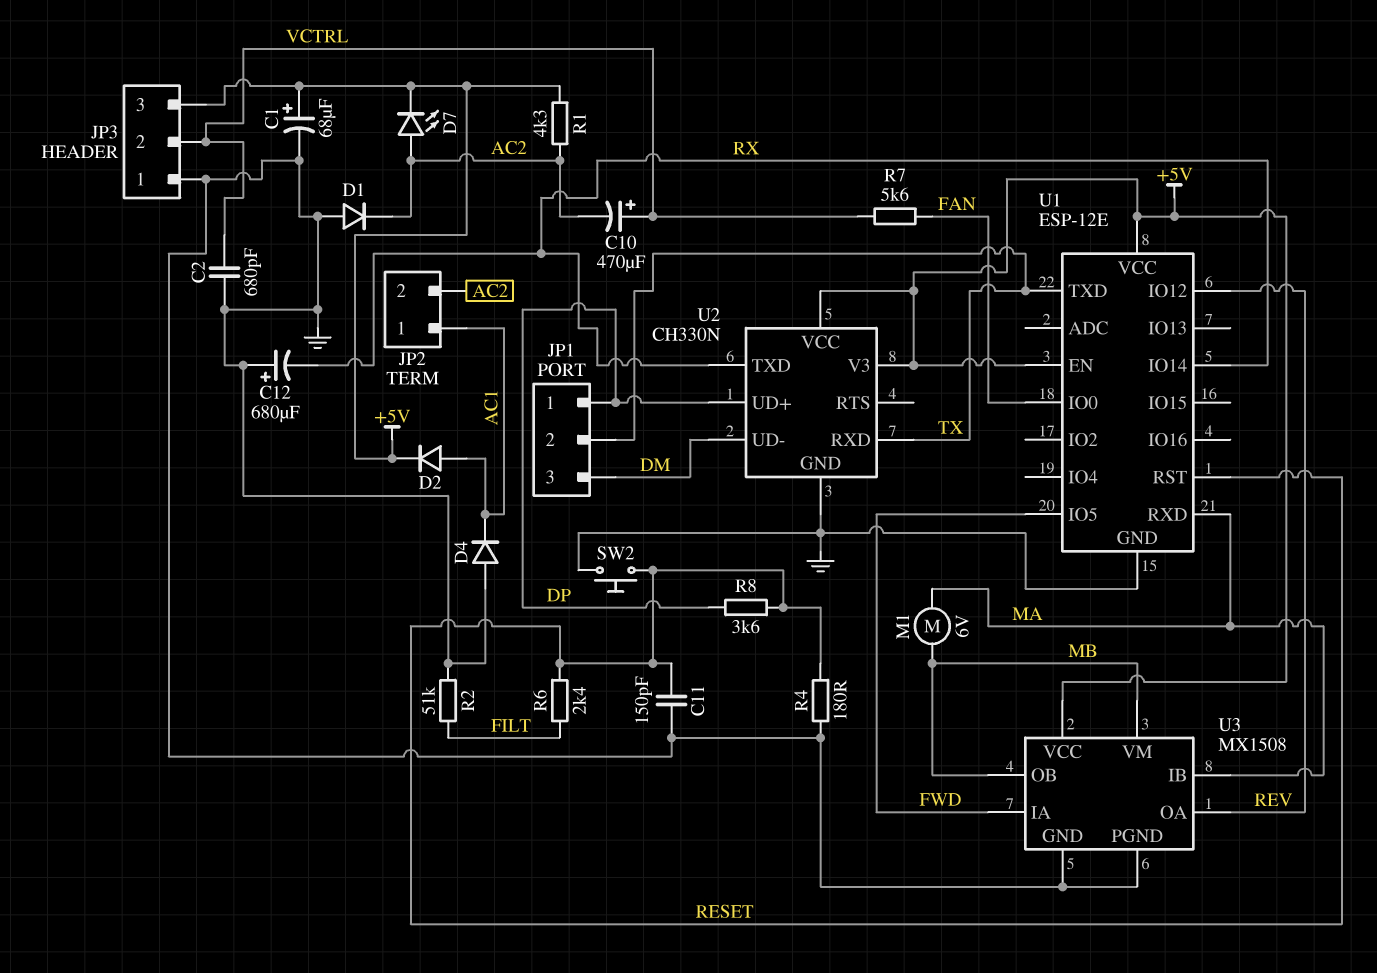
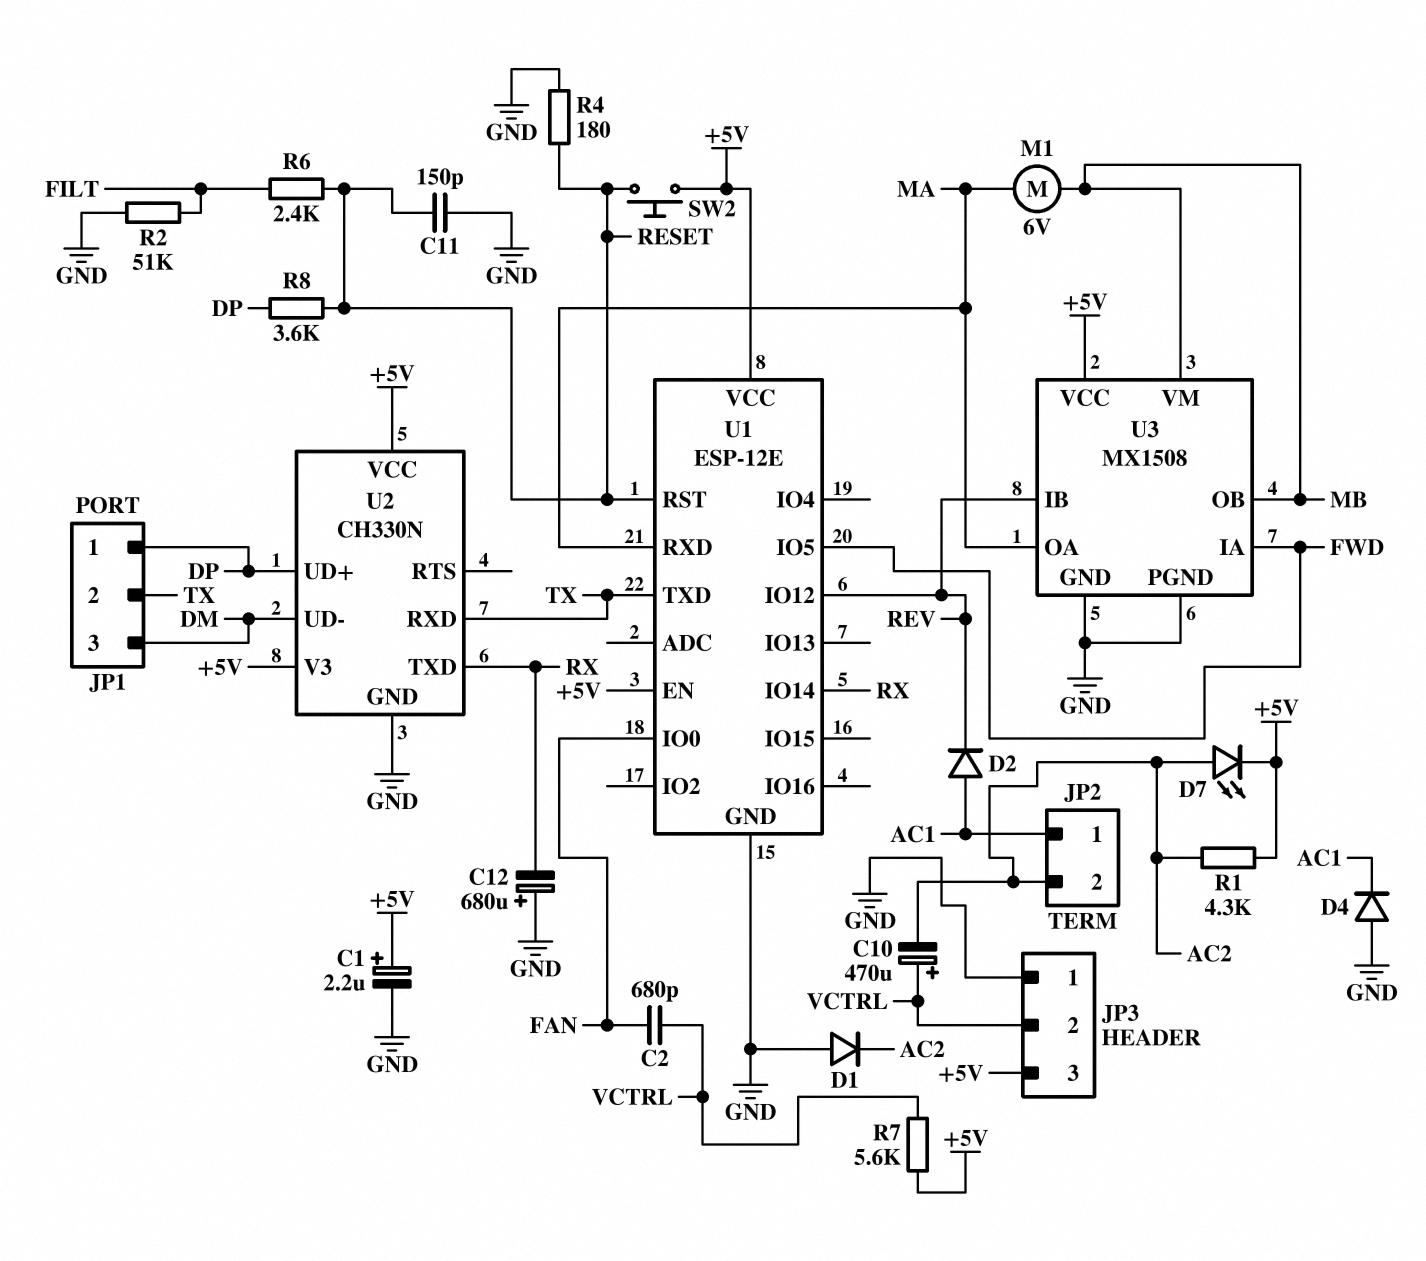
C1: 68uF (plus +5V, minus GND) -> 2.2uF (plus +5V, minus GND)
C2: 680pF (GND, VCTRL) -> 680pF (FAN, VCTRL)
D2: diode (A AC1, K +5V) -> diode (A AC1, K REV)
R7: 5.6k (FAN, VCTRL) -> 5.6k (+5V, VCTRL)
SW2: button (GND, RESET) -> button (+5V, RESET)
U3 pin IB: MA -> REV
U3 pin OA: REV -> MA

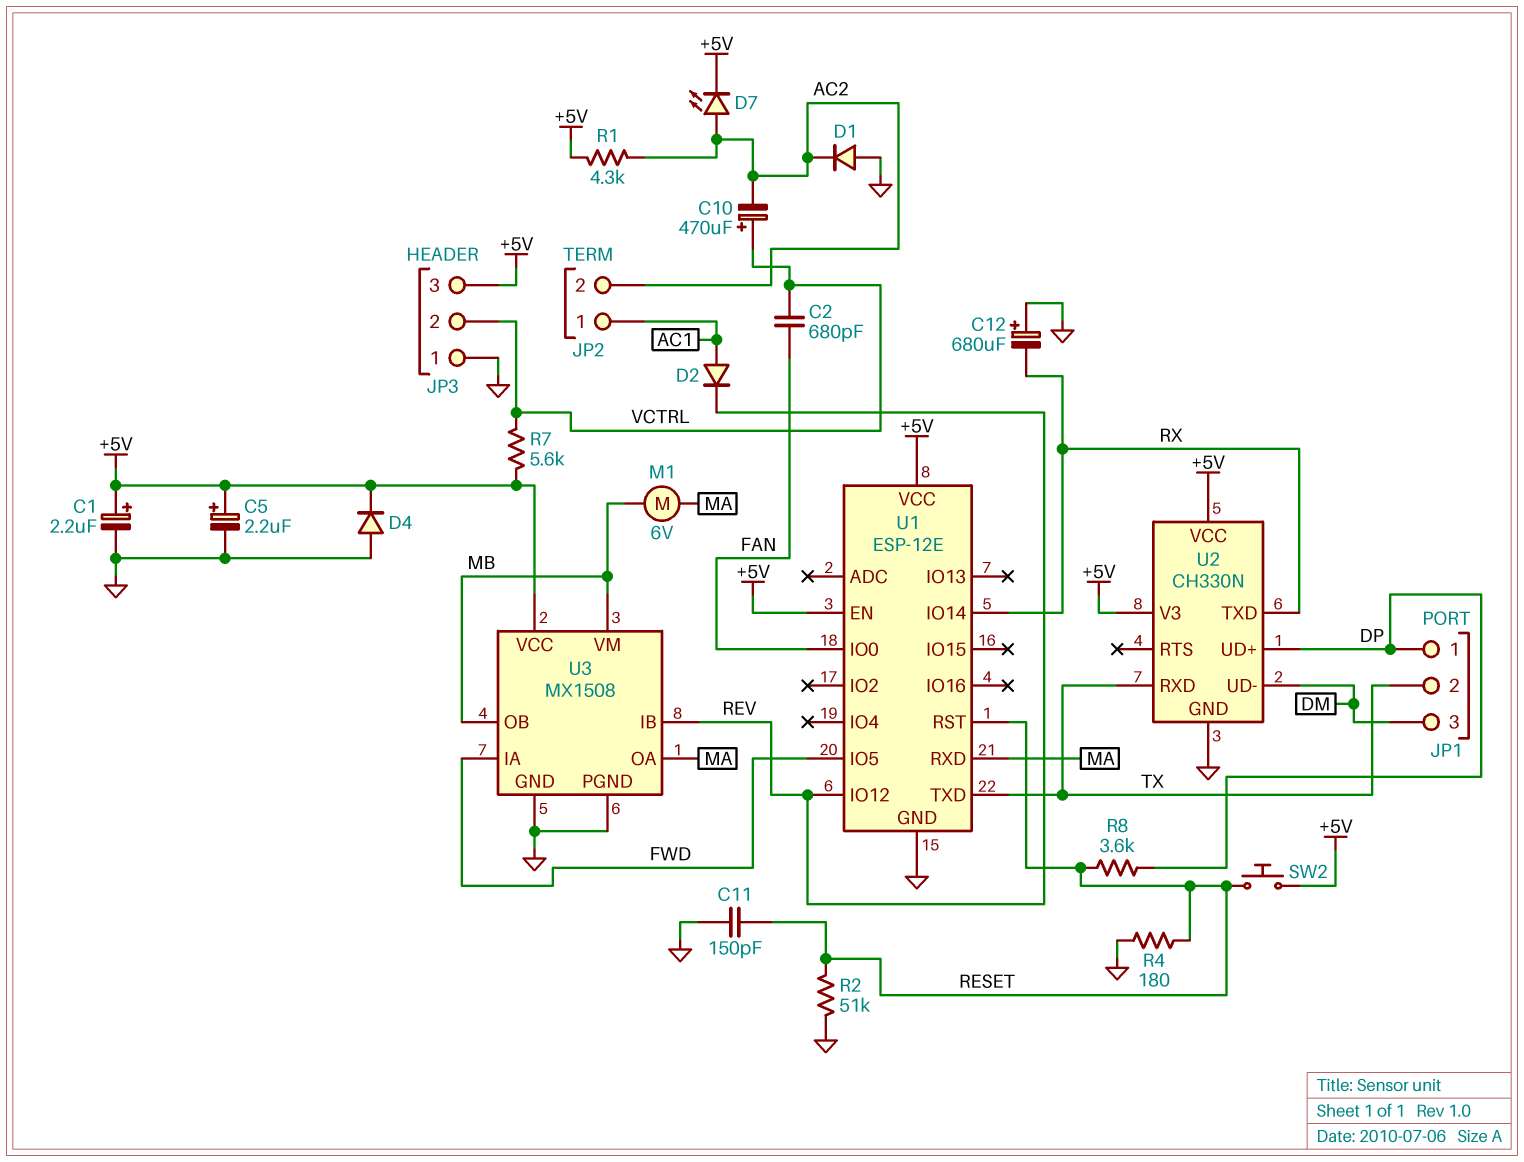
C5: none -> 2.2uF (plus +5V, minus GND)
D4: diode (A GND, K AC1) -> diode (A GND, K +5V)
R2: 51k (FILT, GND) -> 51k (GND, RESET)
R6: 2.4k (FILT, RESET) -> none

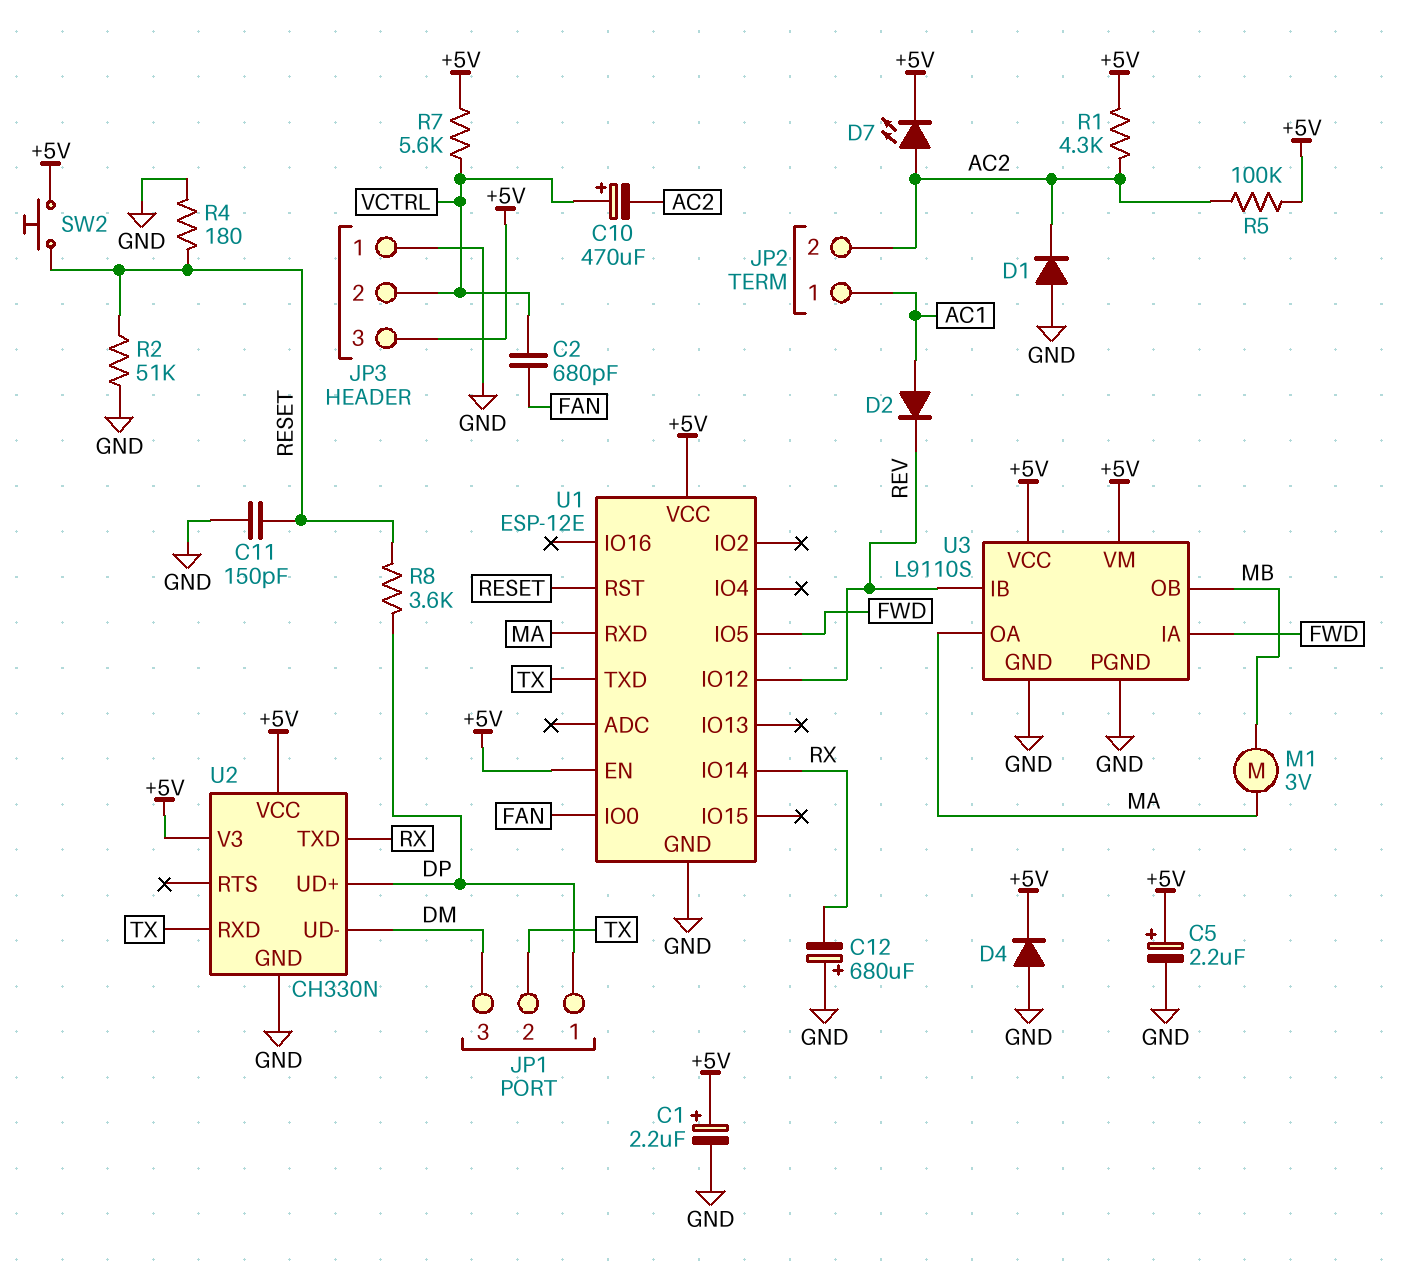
M1: motor 6V (MA, MB) -> motor 3V (MA, MB)
R5: none -> 100k (+5V, AC2)
U3: MX1508 -> L9110S
U3 pin VM: MB -> +5V

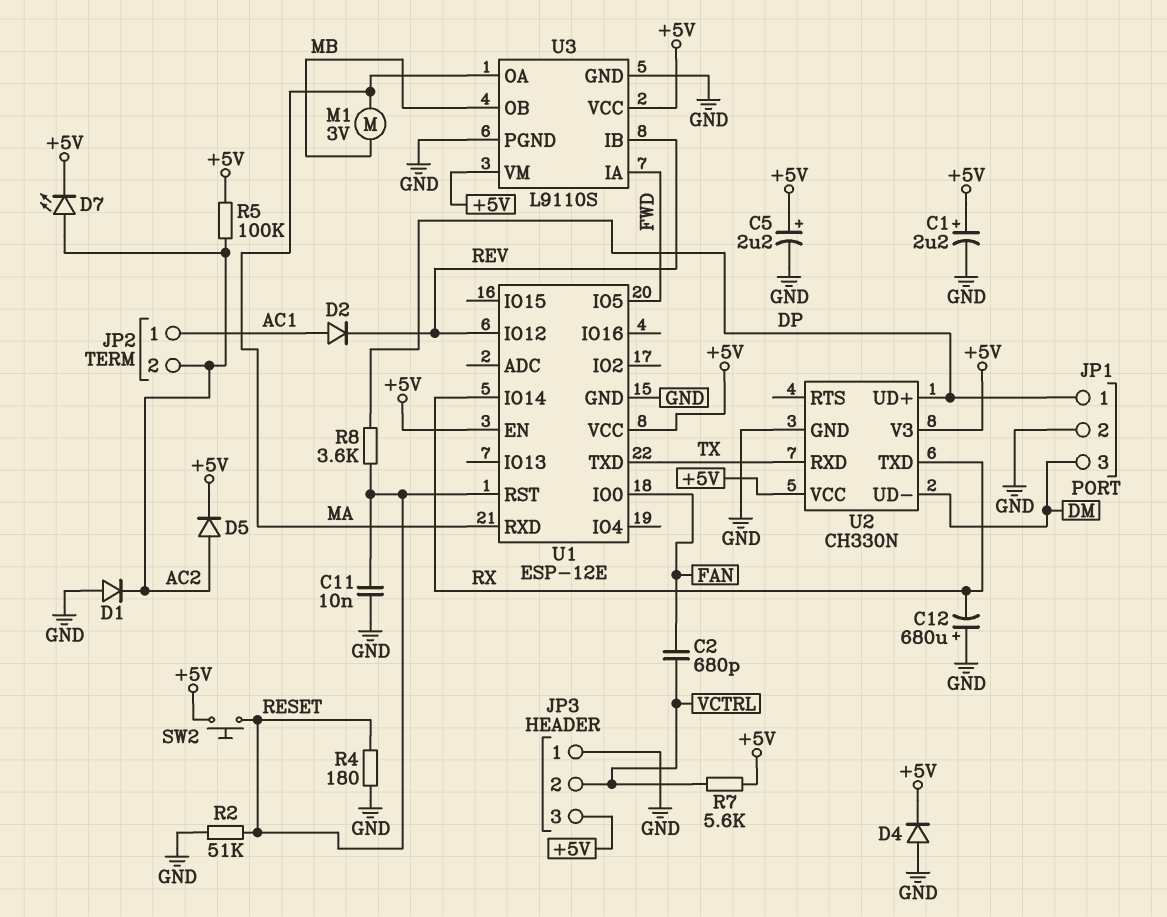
C10: 470uF (plus VCTRL, minus AC2) -> none
C11: 150pF (GND, RESET) -> 10nF (GND, RESET)
D5: none -> diode (A AC2, K +5V)
JP1 pin 2: TX -> GND
R1: 4.3k (+5V, AC2) -> none

